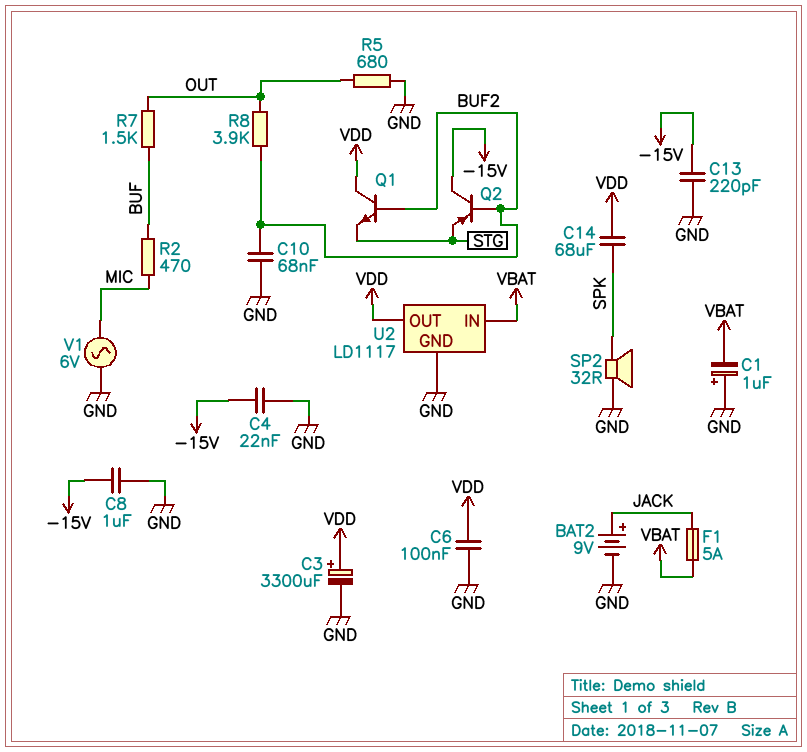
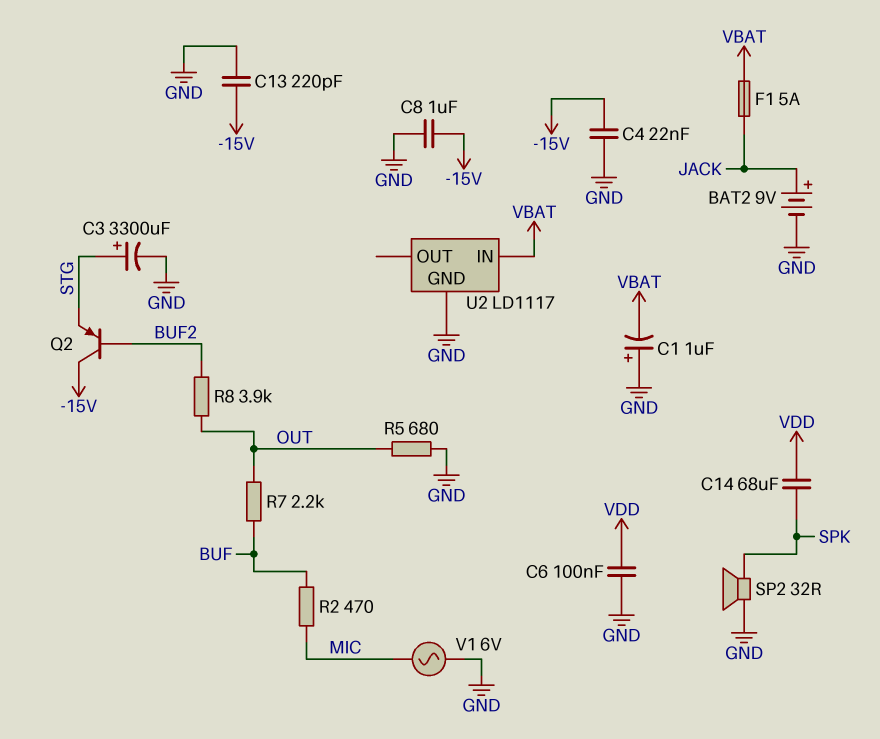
C3: 3300uF (plus VDD, minus GND) -> 3300uF (plus STG, minus GND)
C10: 68nF (BUF2, GND) -> none
Q1: NPN (B BUF2, C VDD, E STG) -> none
R7: 1.5k (BUF, OUT) -> 2.2k (BUF, OUT)
U2 pin OUT: VDD -> none

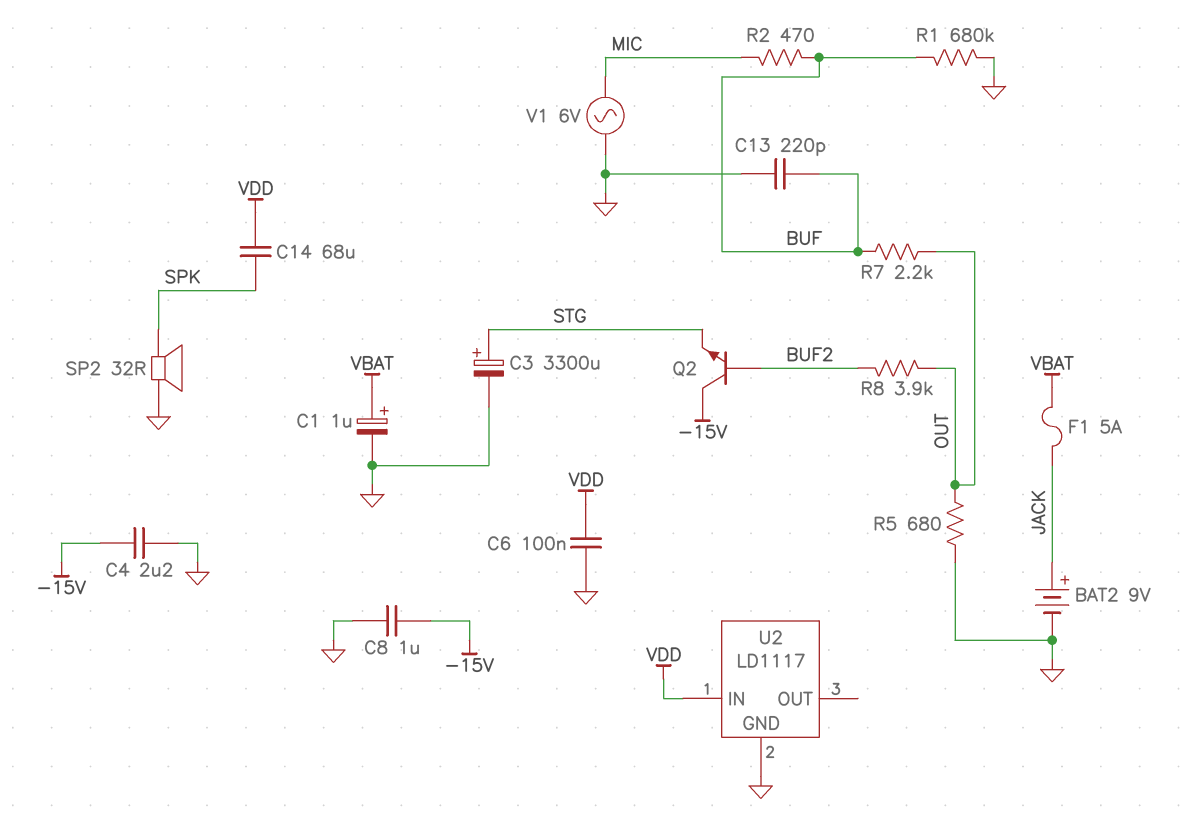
C1: 1uF (plus GND, minus VBAT) -> 1uF (plus VBAT, minus GND)
C4: 22nF (-15V, GND) -> 2.2uF (-15V, GND)
C13: 220pF (-15V, GND) -> 220pF (BUF, GND)
Q2: PNP (B BUF2, C -15V, E STG) -> NPN (B BUF2, C -15V, E STG)
R1: none -> 680k (BUF, GND)
U2 pin IN: VBAT -> VDD

